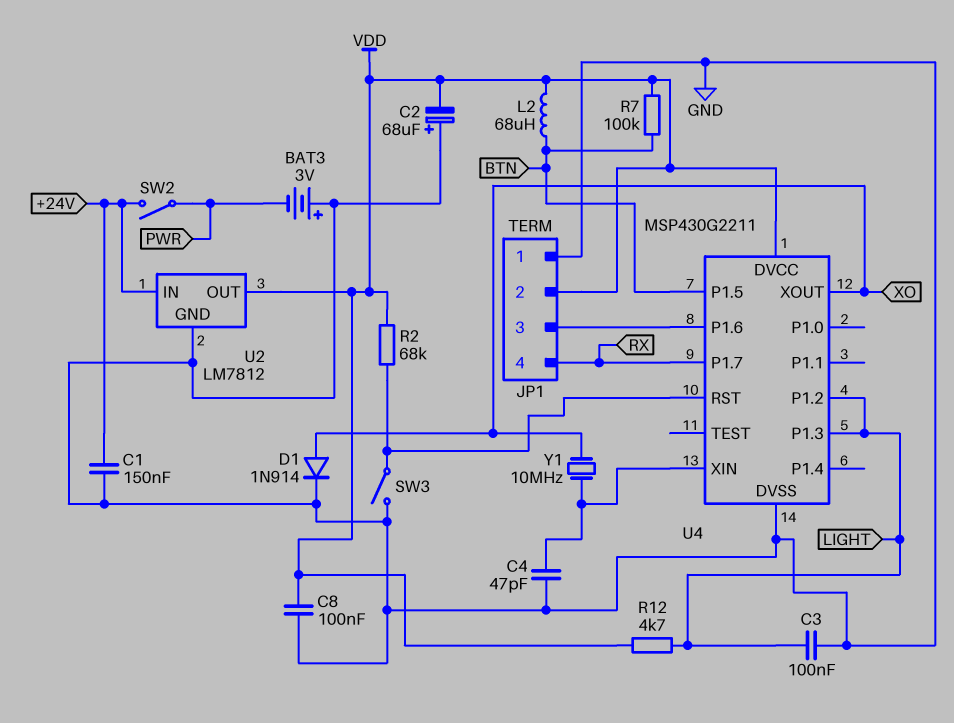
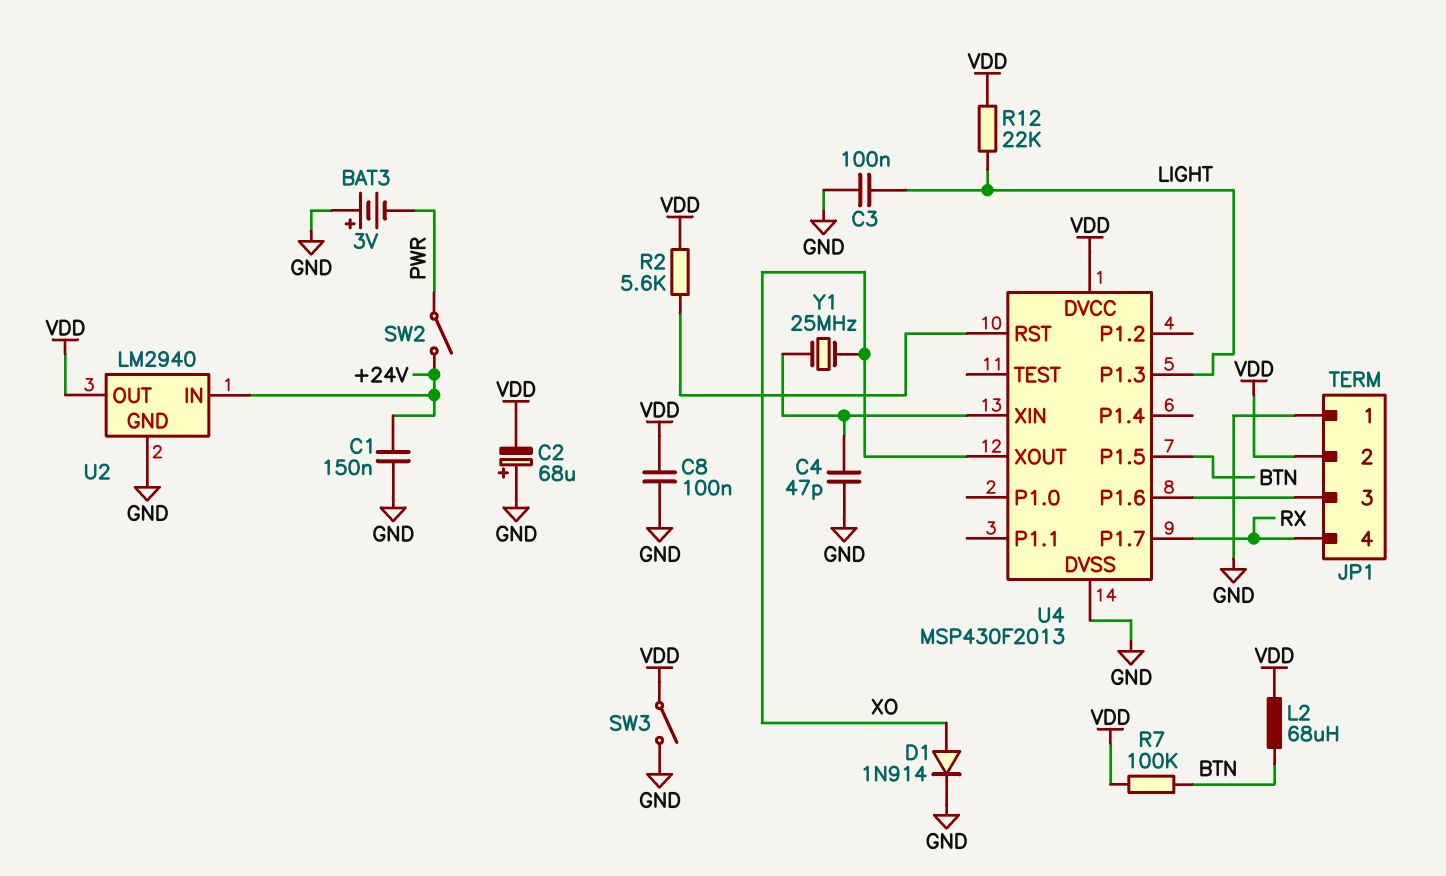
R2: 68k (U4/RST, VDD) -> 5.6k (U4/RST, VDD)
R12: 4.7k (LIGHT, VDD) -> 22k (LIGHT, VDD)
SW3: switch (GND, U4/RST) -> switch (GND, VDD)
U2: LM7812 -> LM2940
U4: MSP430G2211 -> MSP430F2013
U4 pin P1.2: LIGHT -> none
Y1: 10MHz (U4/XIN, XO) -> 25MHz (U4/XIN, XO)

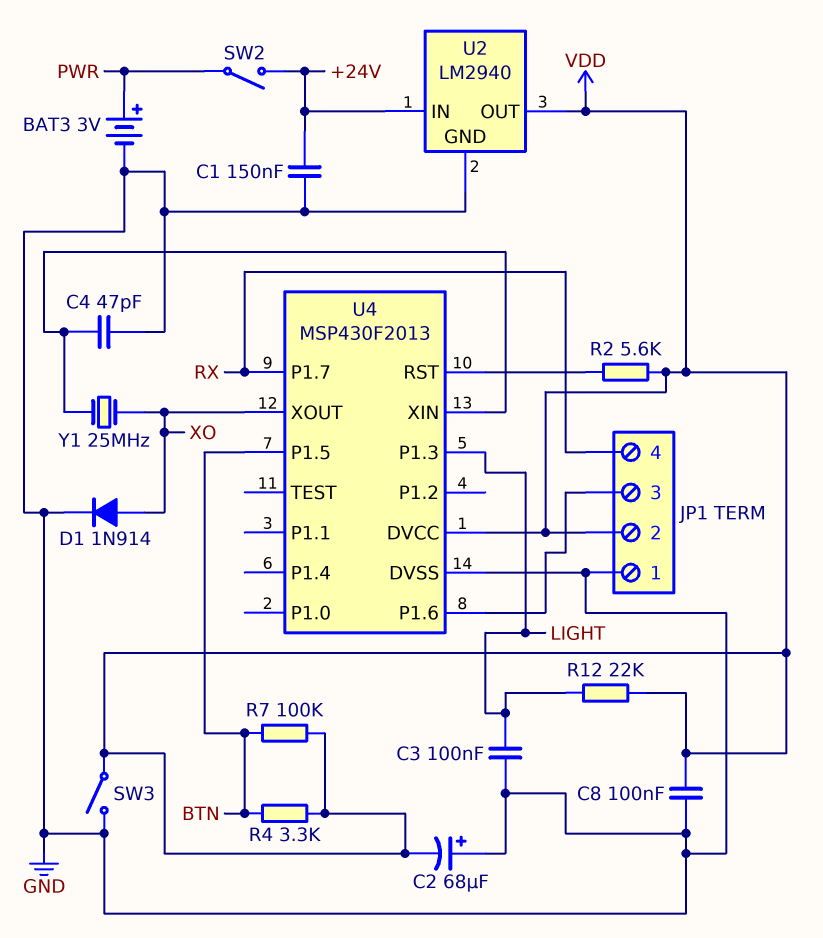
BAT3: 3V (plus GND, minus PWR) -> 3V (plus PWR, minus GND)
L2: 68uH (BTN, VDD) -> none
R4: none -> 3.3k (BTN, VDD)

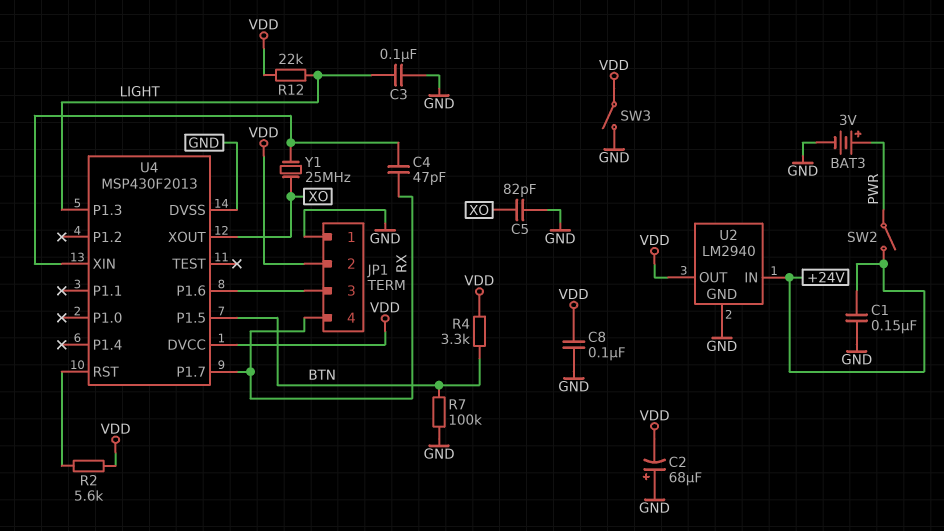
C4: 47pF (GND, U4/XIN) -> 47pF (RX, U4/XIN)
C5: none -> 82pF (GND, XO)
D1: diode 1N914 (A XO, K GND) -> none
R7: 100k (BTN, VDD) -> 100k (BTN, GND)

